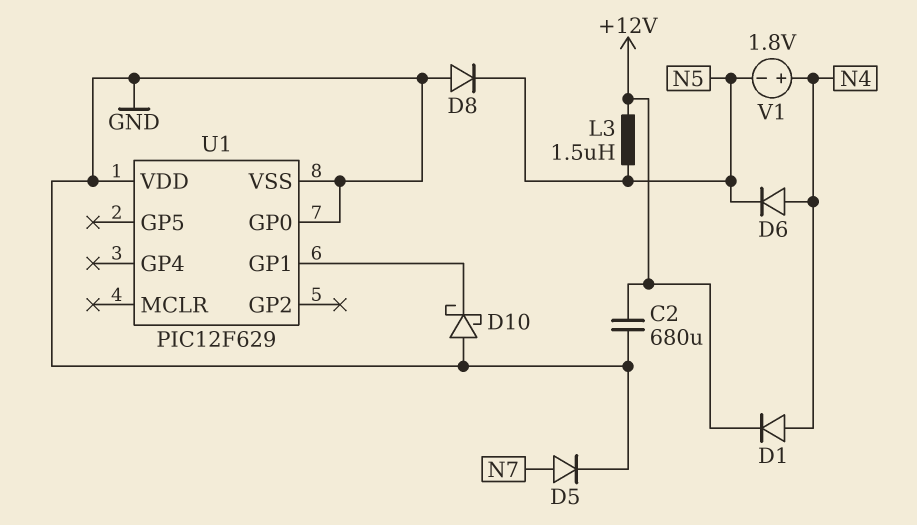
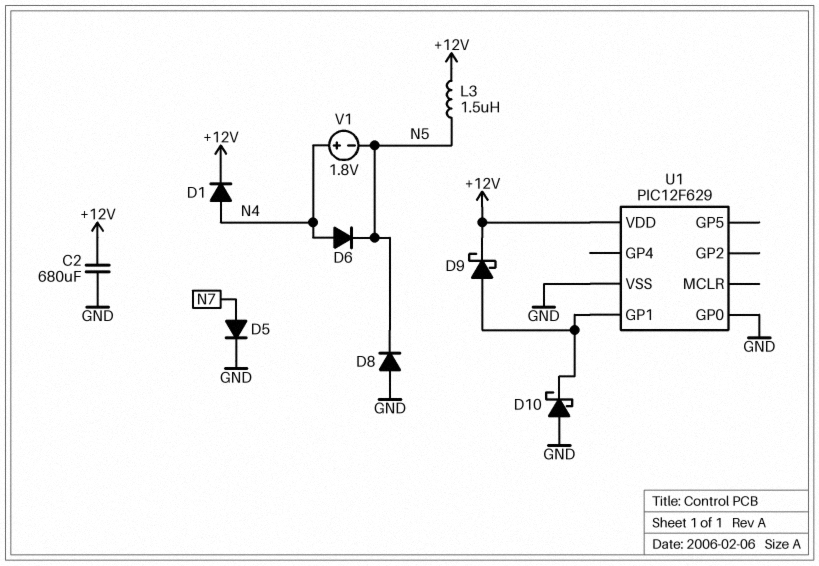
D9: none -> schottky (A U1/GP1, K +12V)
U1 pin VDD: GND -> +12V

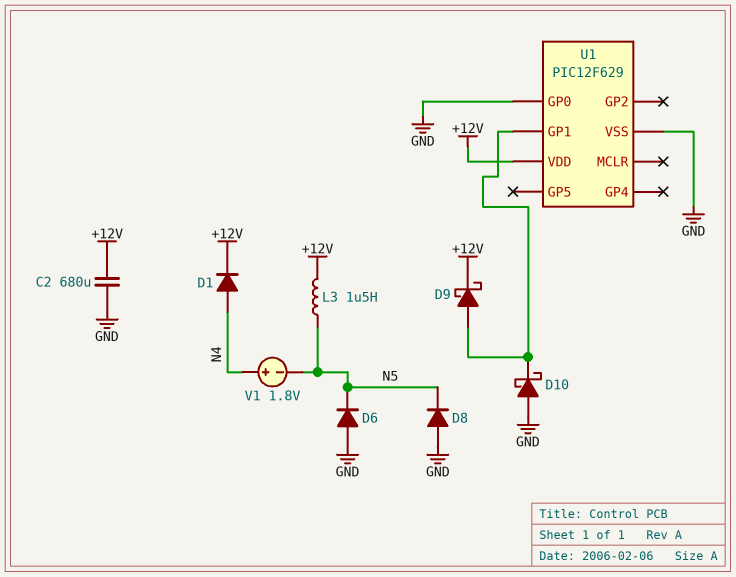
D5: diode (A N7, K GND) -> none
D6: diode (A N4, K N5) -> diode (A GND, K N5)

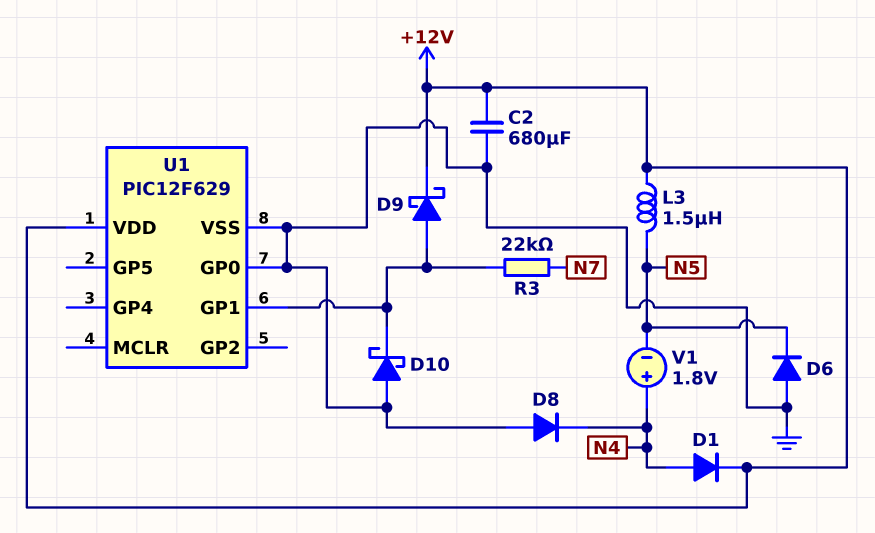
D8: diode (A GND, K N5) -> diode (A GND, K N4)
R3: none -> 22k (N7, U1/GP1)

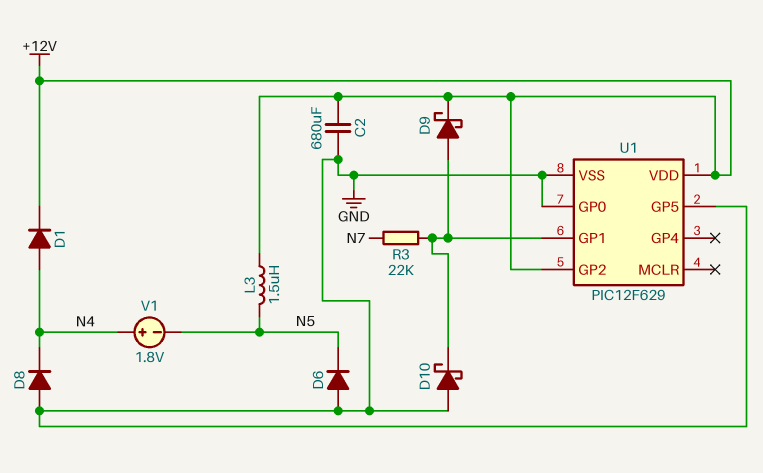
U1 pin GP2: none -> +12V
U1 pin GP5: none -> GND

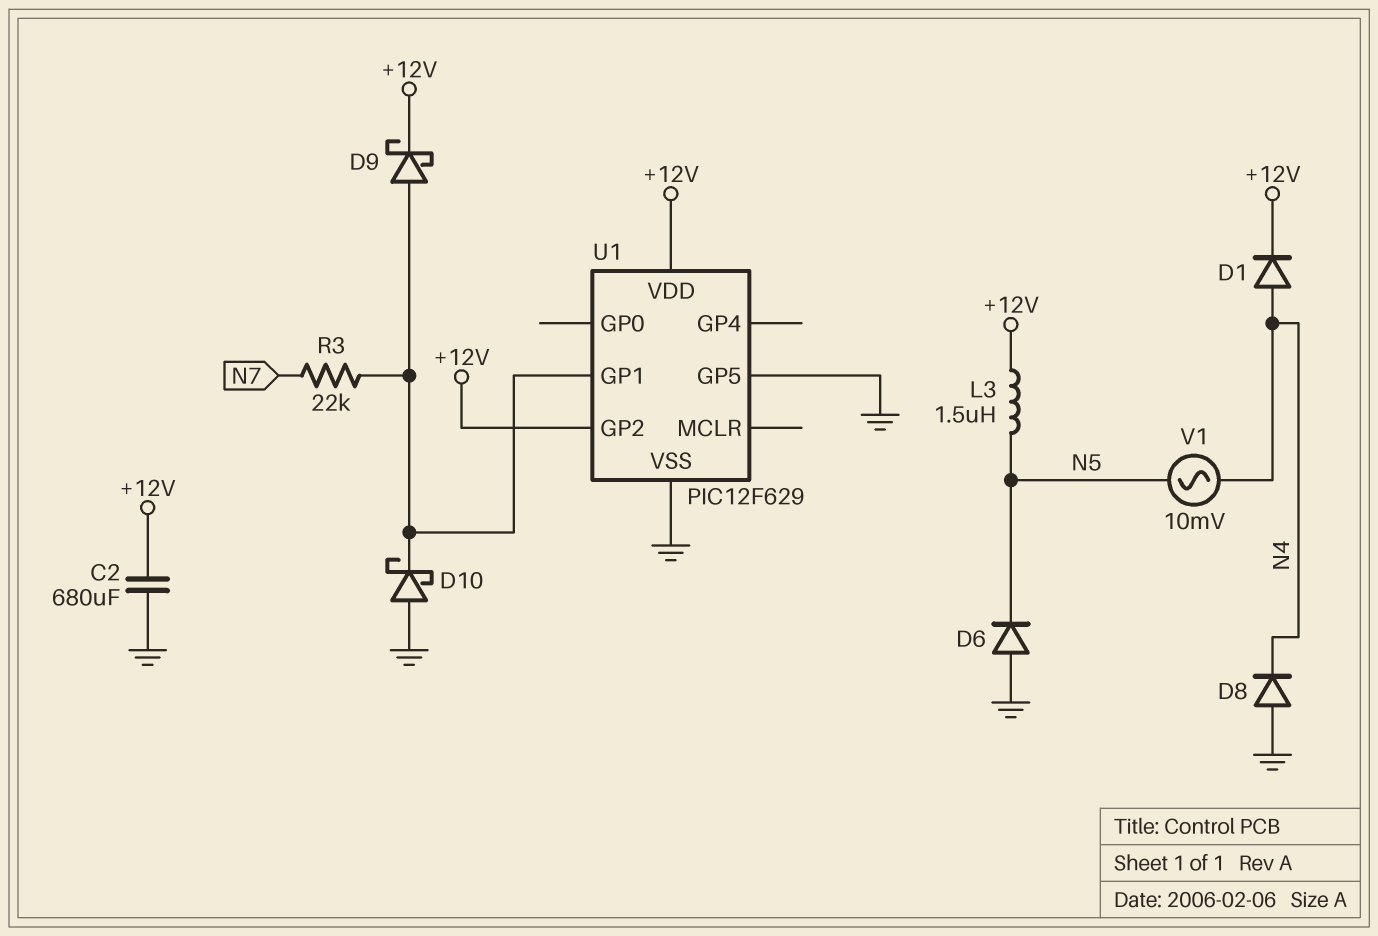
U1 pin GP0: GND -> none
V1: 1.8V (plus N4, minus N5) -> AC 10mV (N4, N5)

